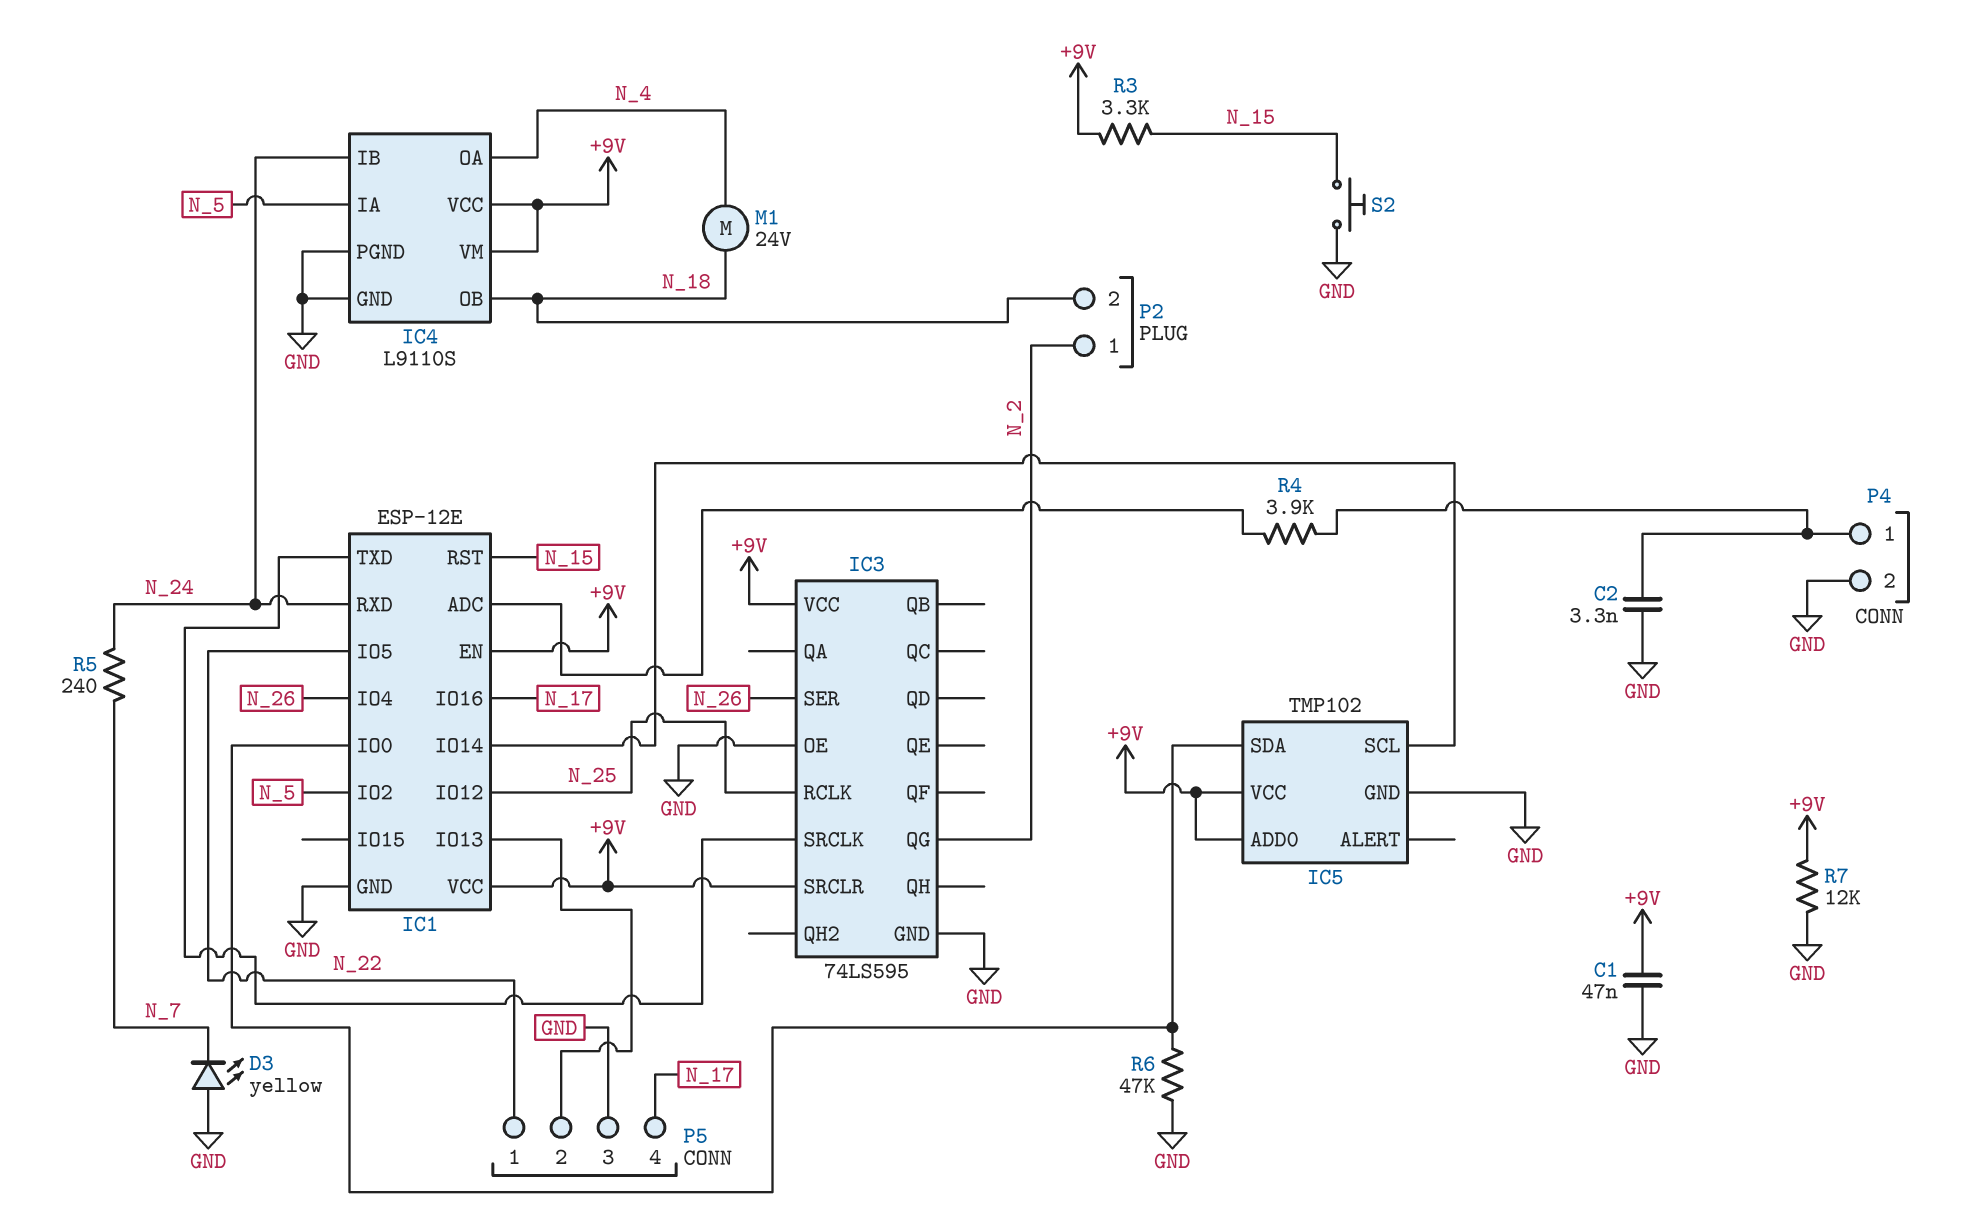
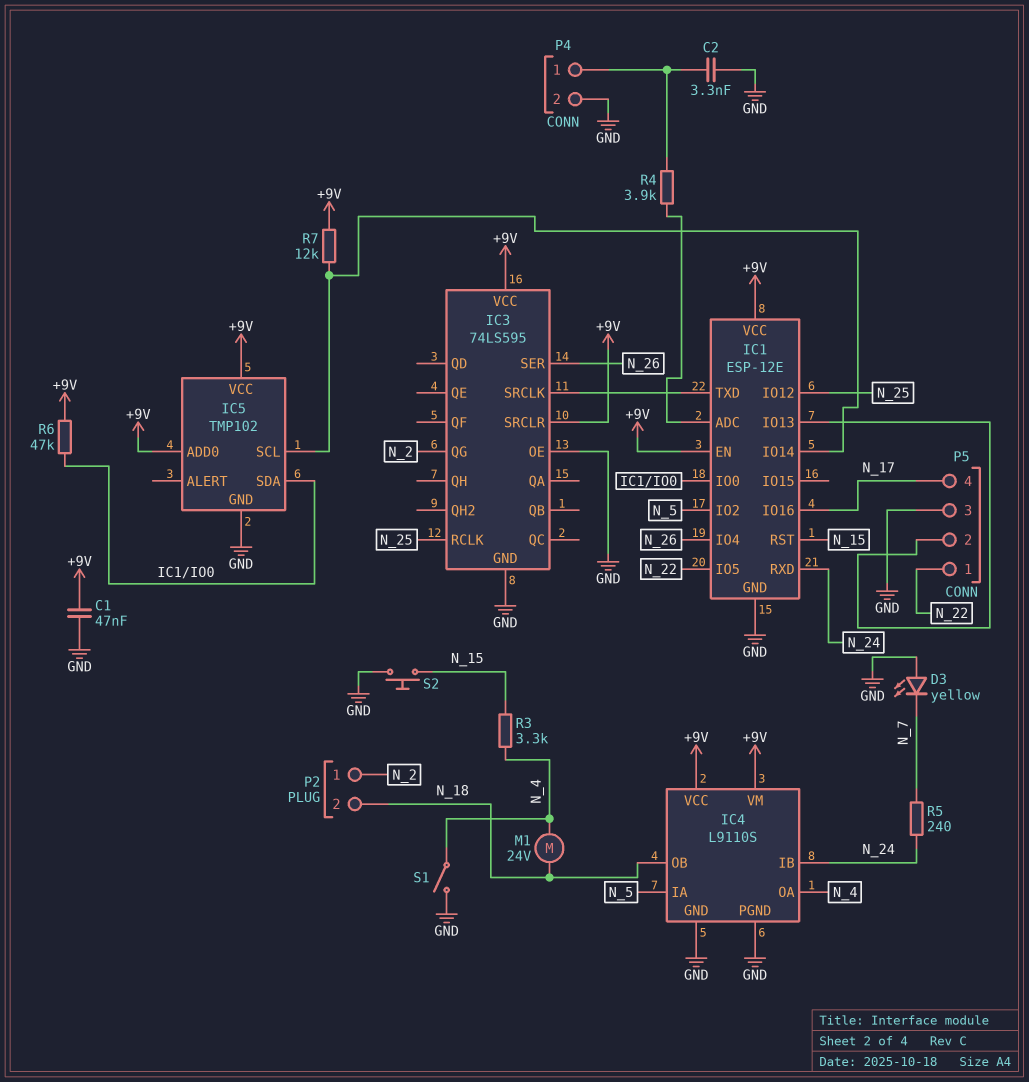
R3: 3.3k (+9V, N_15) -> 3.3k (N_4, N_15)
R6: 47k (GND, IC1/IO0) -> 47k (+9V, IC1/IO0)
R7: 12k (+9V, GND) -> 12k (+9V, IC1/IO14)
S1: none -> switch (GND, N_4)

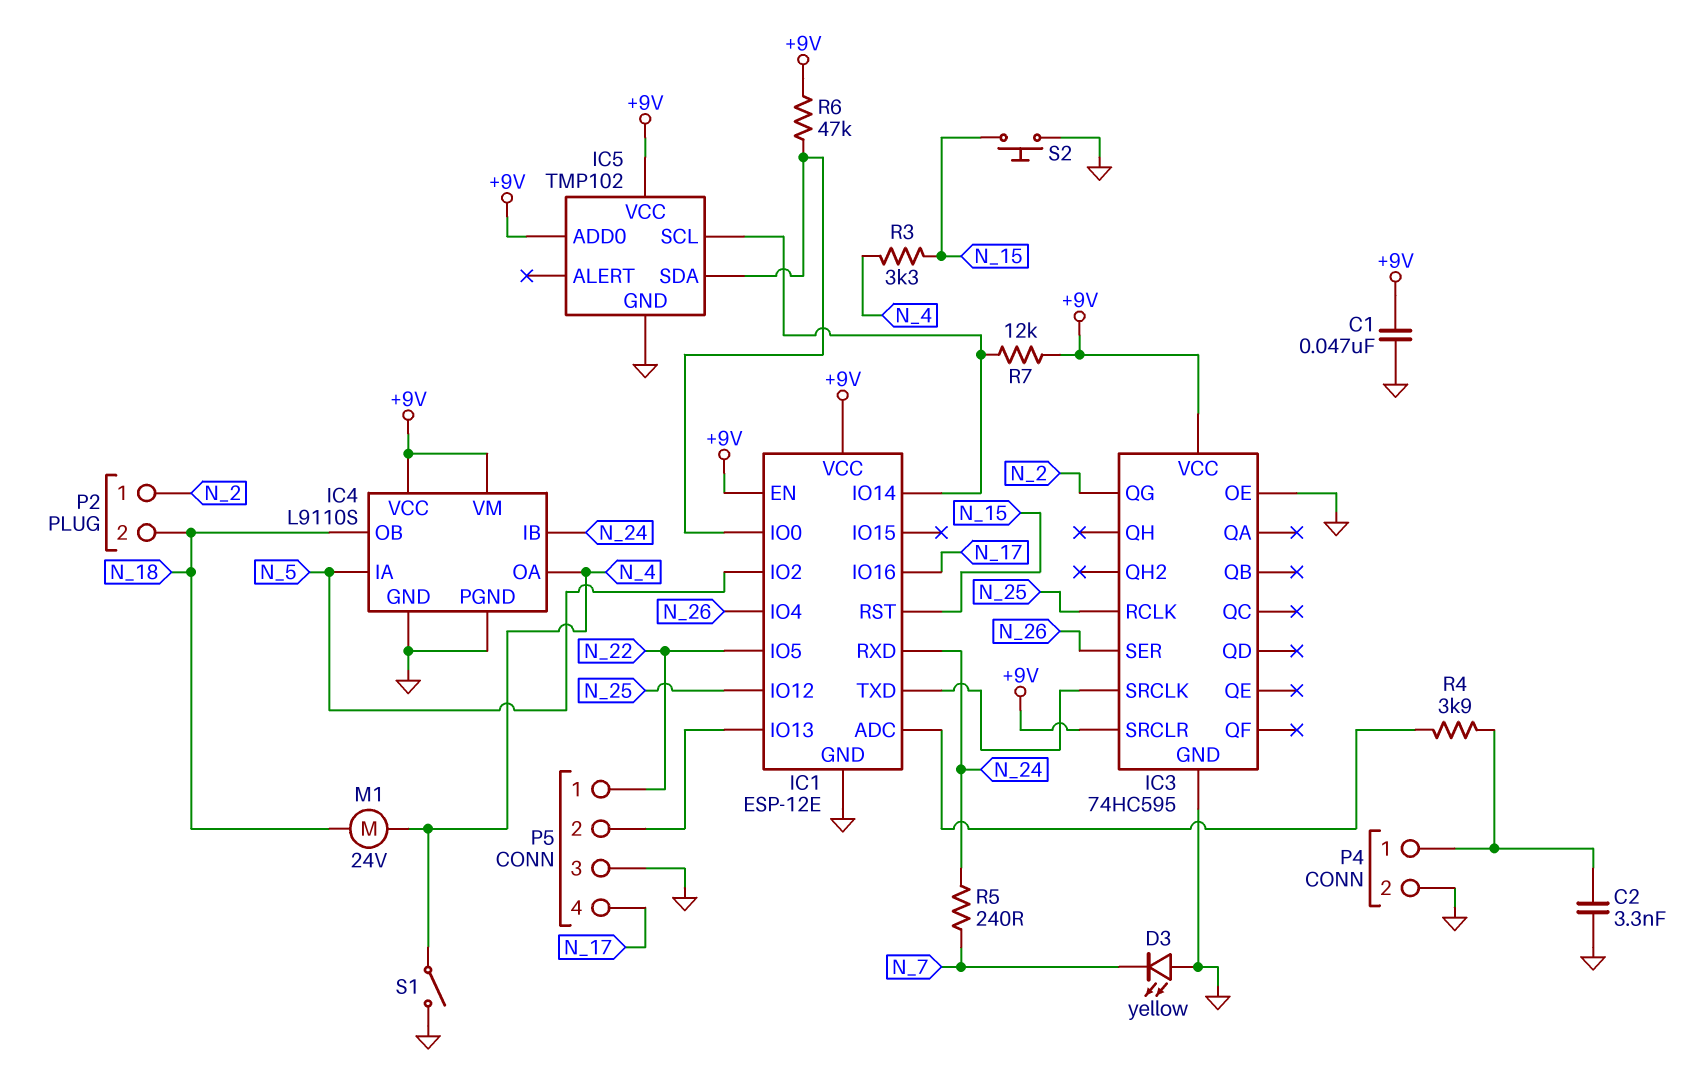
IC3: 74LS595 -> 74HC595

